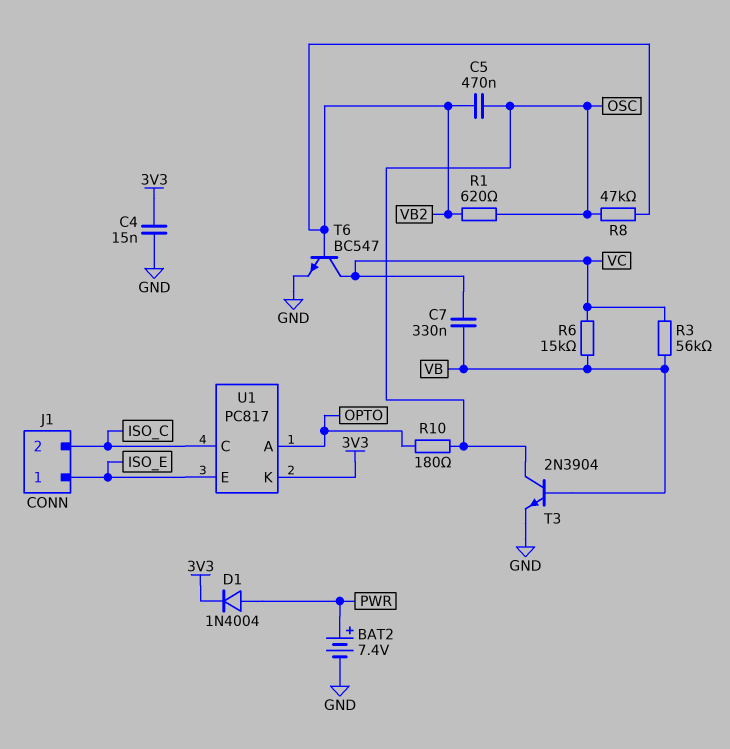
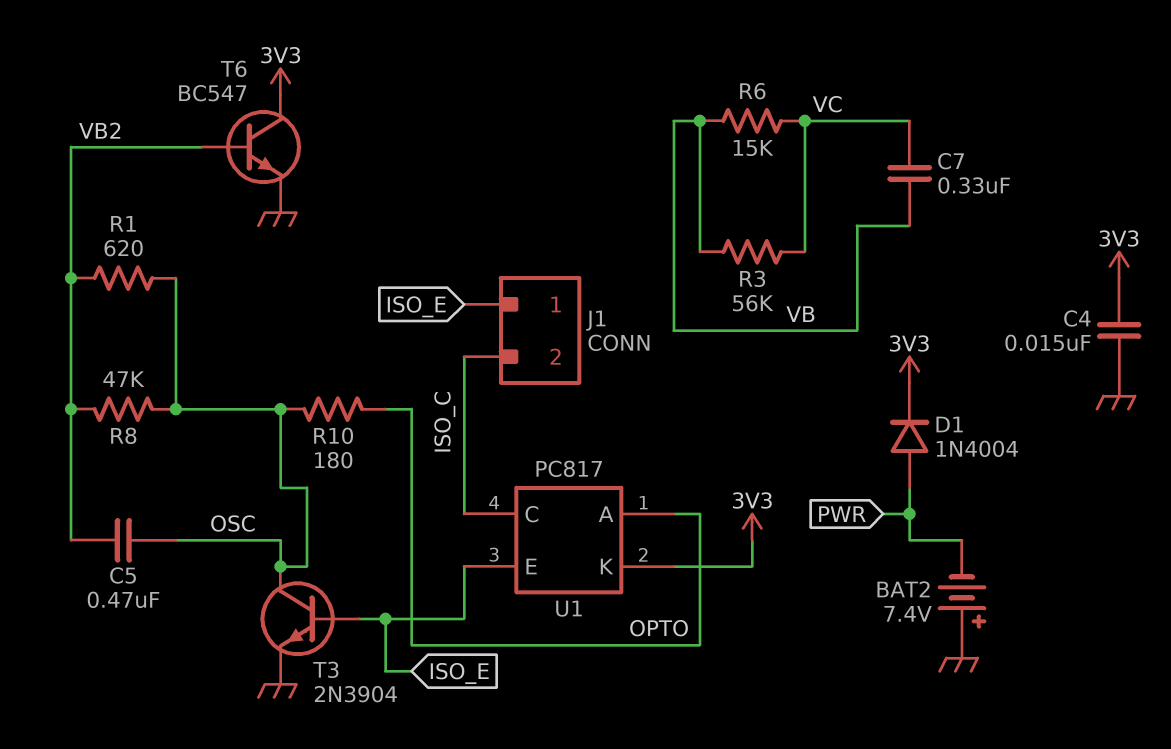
BAT2: 7.4V (plus PWR, minus GND) -> 7.4V (plus GND, minus PWR)
T3: NPN 2N3904 (B VB, C OSC, E GND) -> NPN 2N3904 (B ISO_E, C OSC, E GND)
T6: NPN BC547 (B VB2, C VC, E GND) -> NPN BC547 (B VB2, C 3V3, E GND)

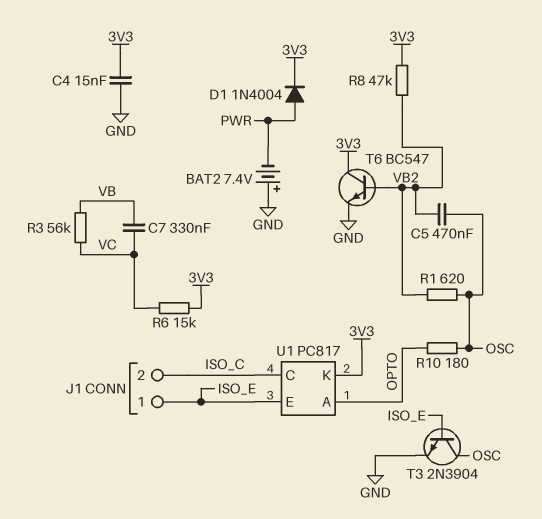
R6: 15k (VB, VC) -> 15k (3V3, VC)
R8: 47k (OSC, VB2) -> 47k (3V3, VB2)

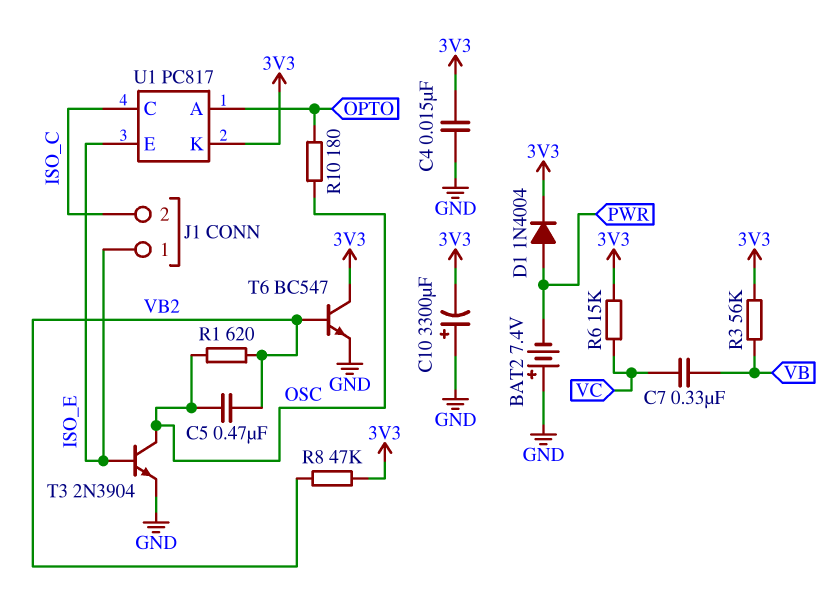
C10: none -> 3300uF (plus GND, minus 3V3)
R3: 56k (VB, VC) -> 56k (3V3, VB)

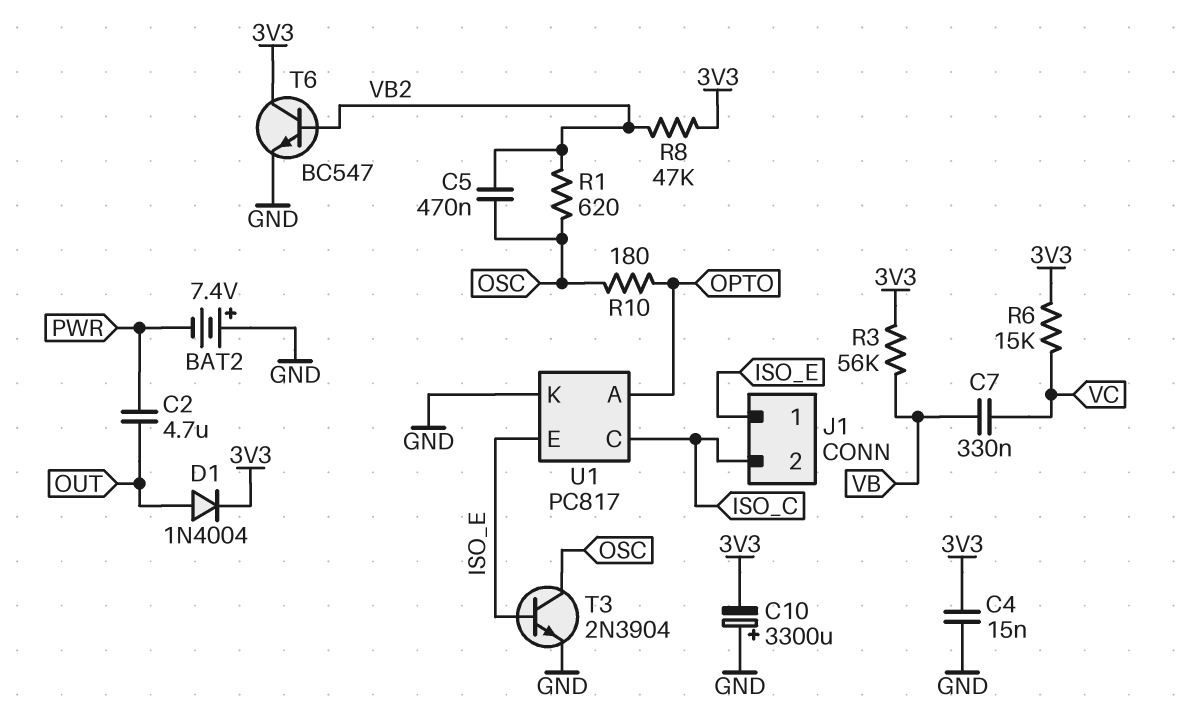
C2: none -> 4.7uF (OUT, PWR)
D1: diode 1N4004 (A PWR, K 3V3) -> diode 1N4004 (A OUT, K 3V3)
U1 pin K: 3V3 -> GND

